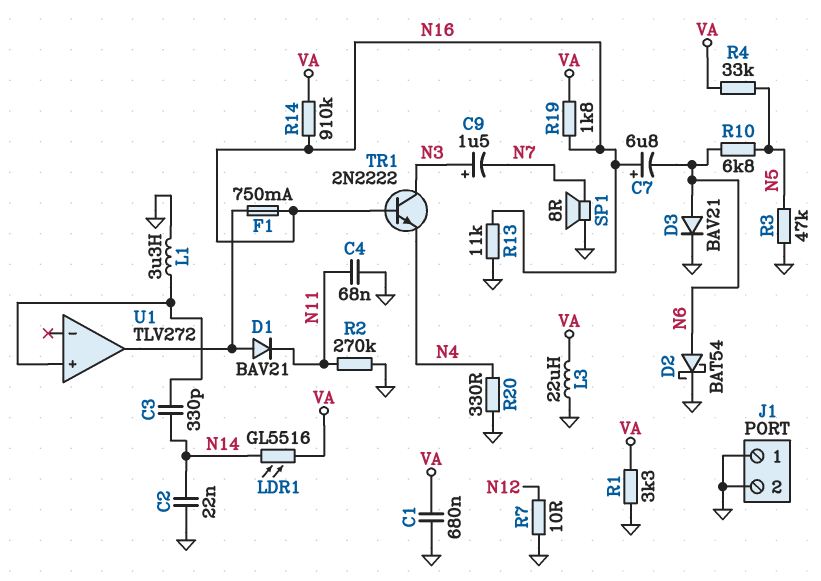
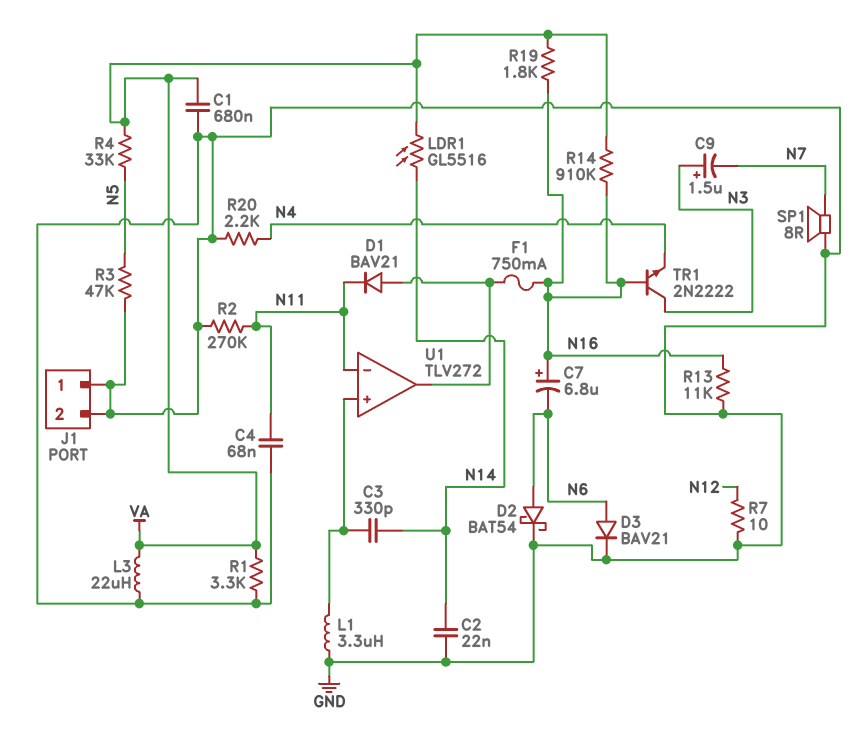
R10: 6.8k (N5, N6) -> none
R20: 330 (GND, N4) -> 2.2k (GND, N4)
U1 pin in-: none -> N11

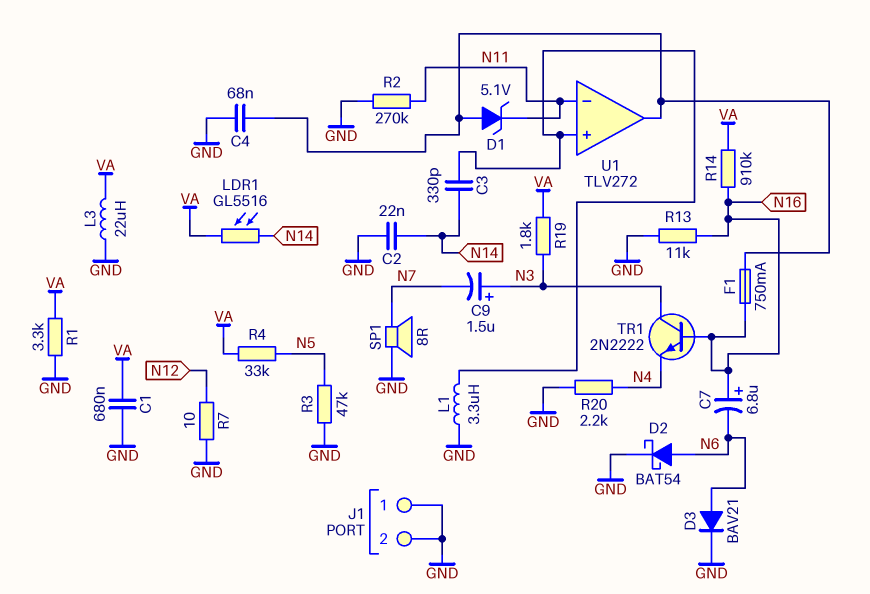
C4: 68nF (GND, N11) -> 68nF (GND, U1/out)
D1: diode BAV21 (A U1/out, K N11) -> zener 5.1V (A U1/out, K N11)
R19: 1.8k (N16, VA) -> 1.8k (N3, VA)

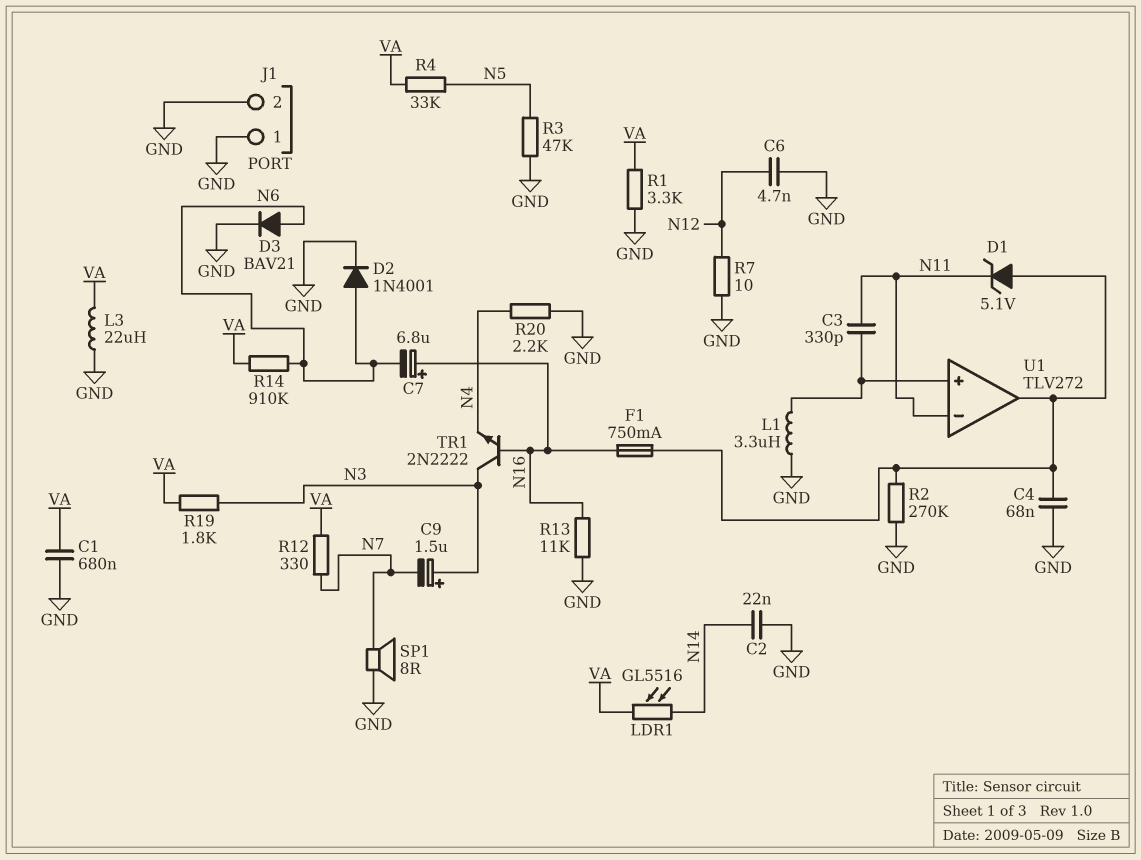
C3: 330pF (N14, U1/in+) -> 330pF (N11, U1/in+)
C6: none -> 4.7nF (GND, N12)
D2: schottky BAT54 (A N6, K GND) -> diode 1N4001 (A N6, K GND)
R2: 270k (GND, N11) -> 270k (GND, U1/out)
R12: none -> 330 (N7, VA)
R14: 910k (N16, VA) -> 910k (N6, VA)

